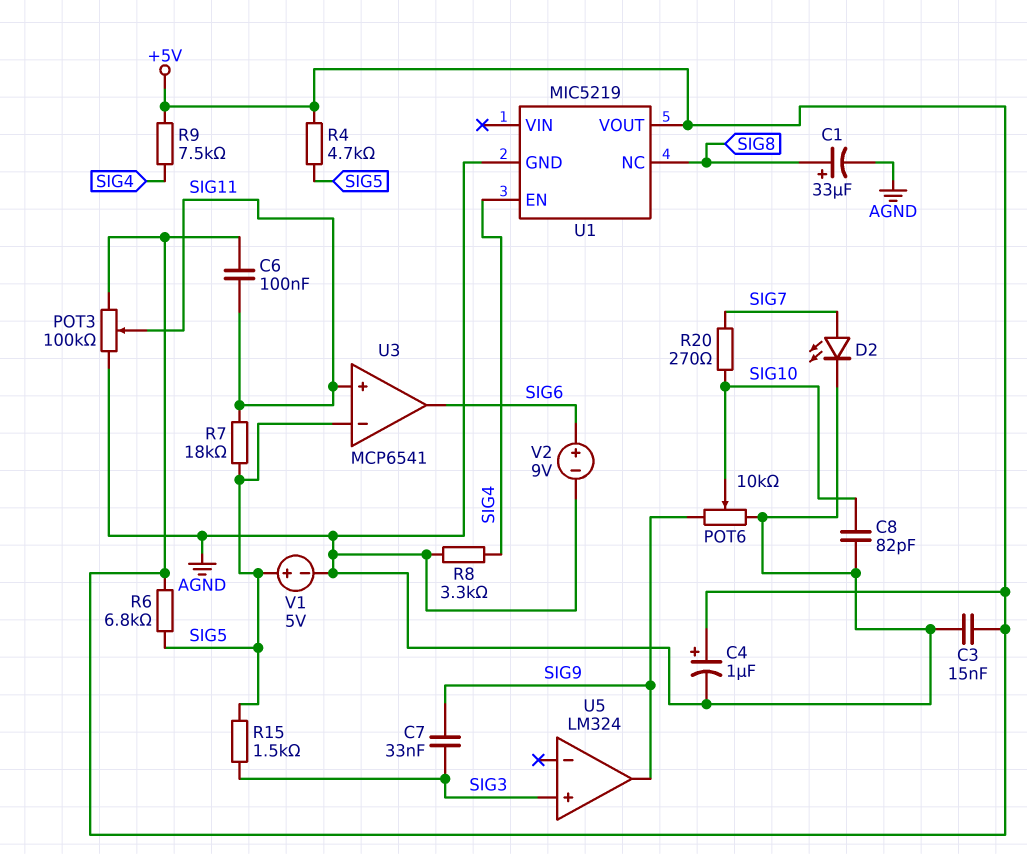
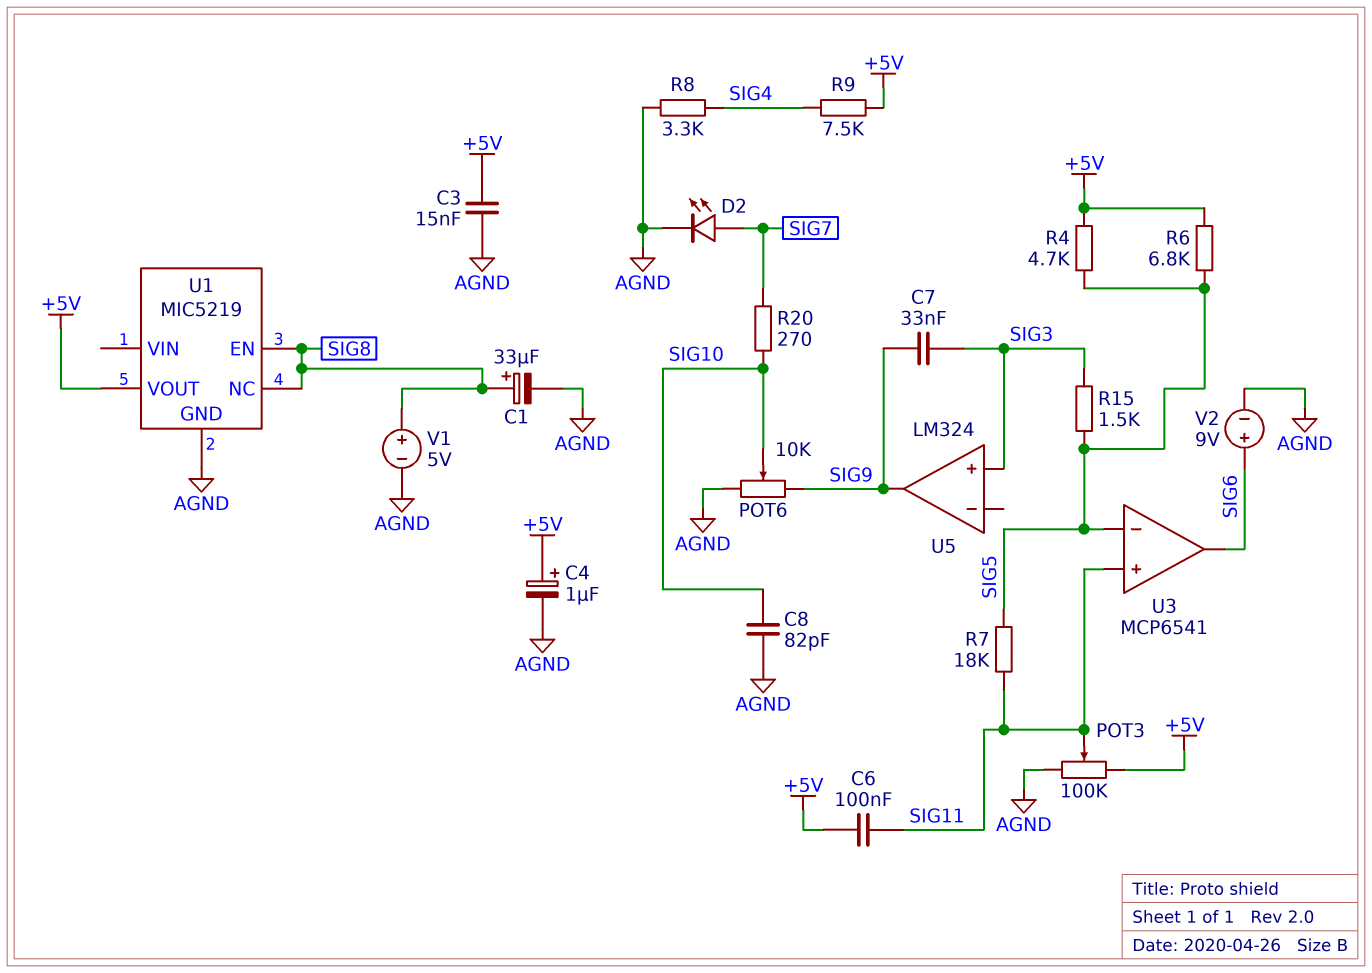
U1 pin EN: SIG4 -> SIG8
V1: 5V (plus SIG5, minus AGND) -> 5V (plus SIG8, minus AGND)

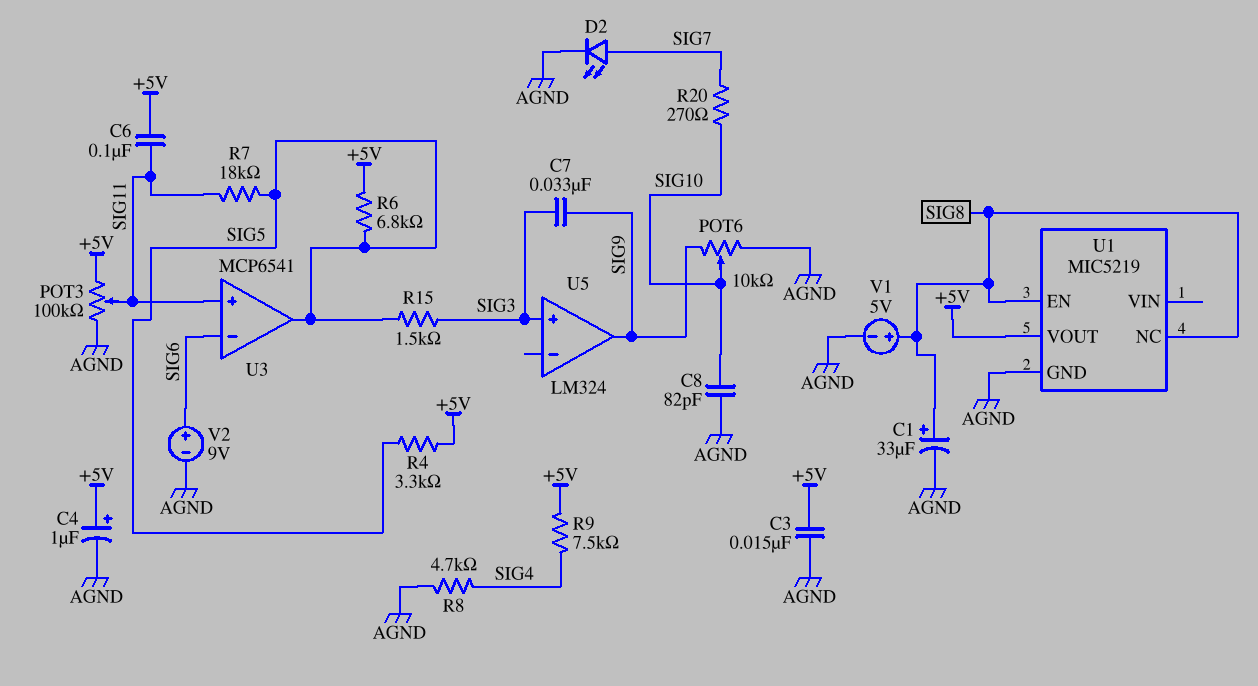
R4: 4.7k (+5V, SIG5) -> 3.3k (+5V, SIG5)
R8: 3.3k (AGND, SIG4) -> 4.7k (AGND, SIG4)
U3 pin in-: SIG5 -> SIG6
U3 pin out: SIG6 -> SIG5

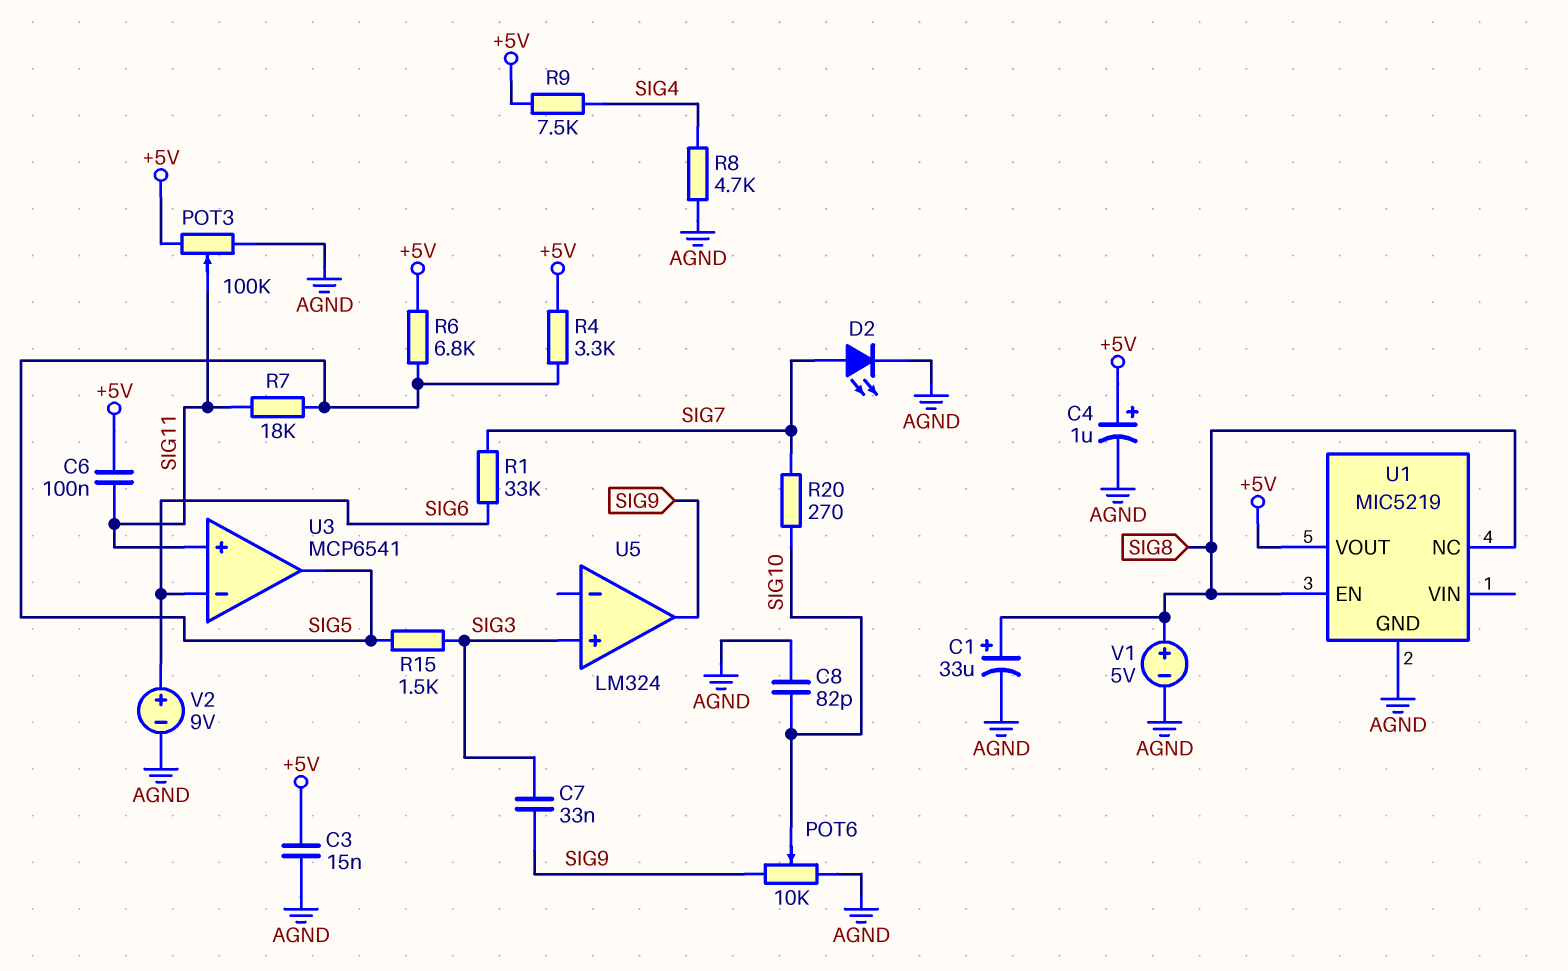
R1: none -> 33k (SIG6, SIG7)

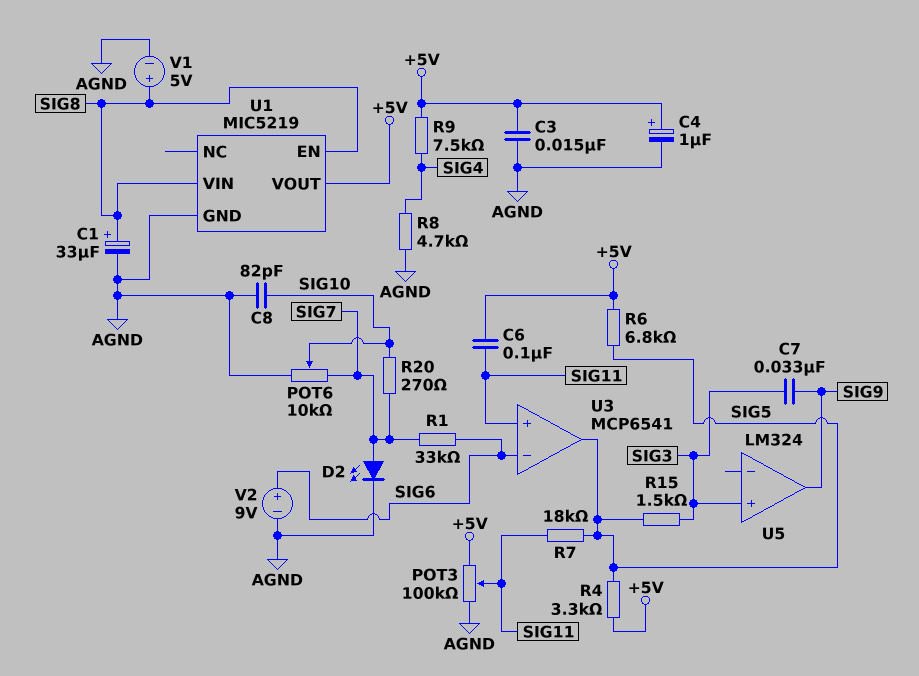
POT6: 10k (AGND, SIG9, wiper SIG10) -> 10k (AGND, SIG7, wiper SIG10)
U1 pin NC: SIG8 -> none
U1 pin VIN: none -> SIG8

